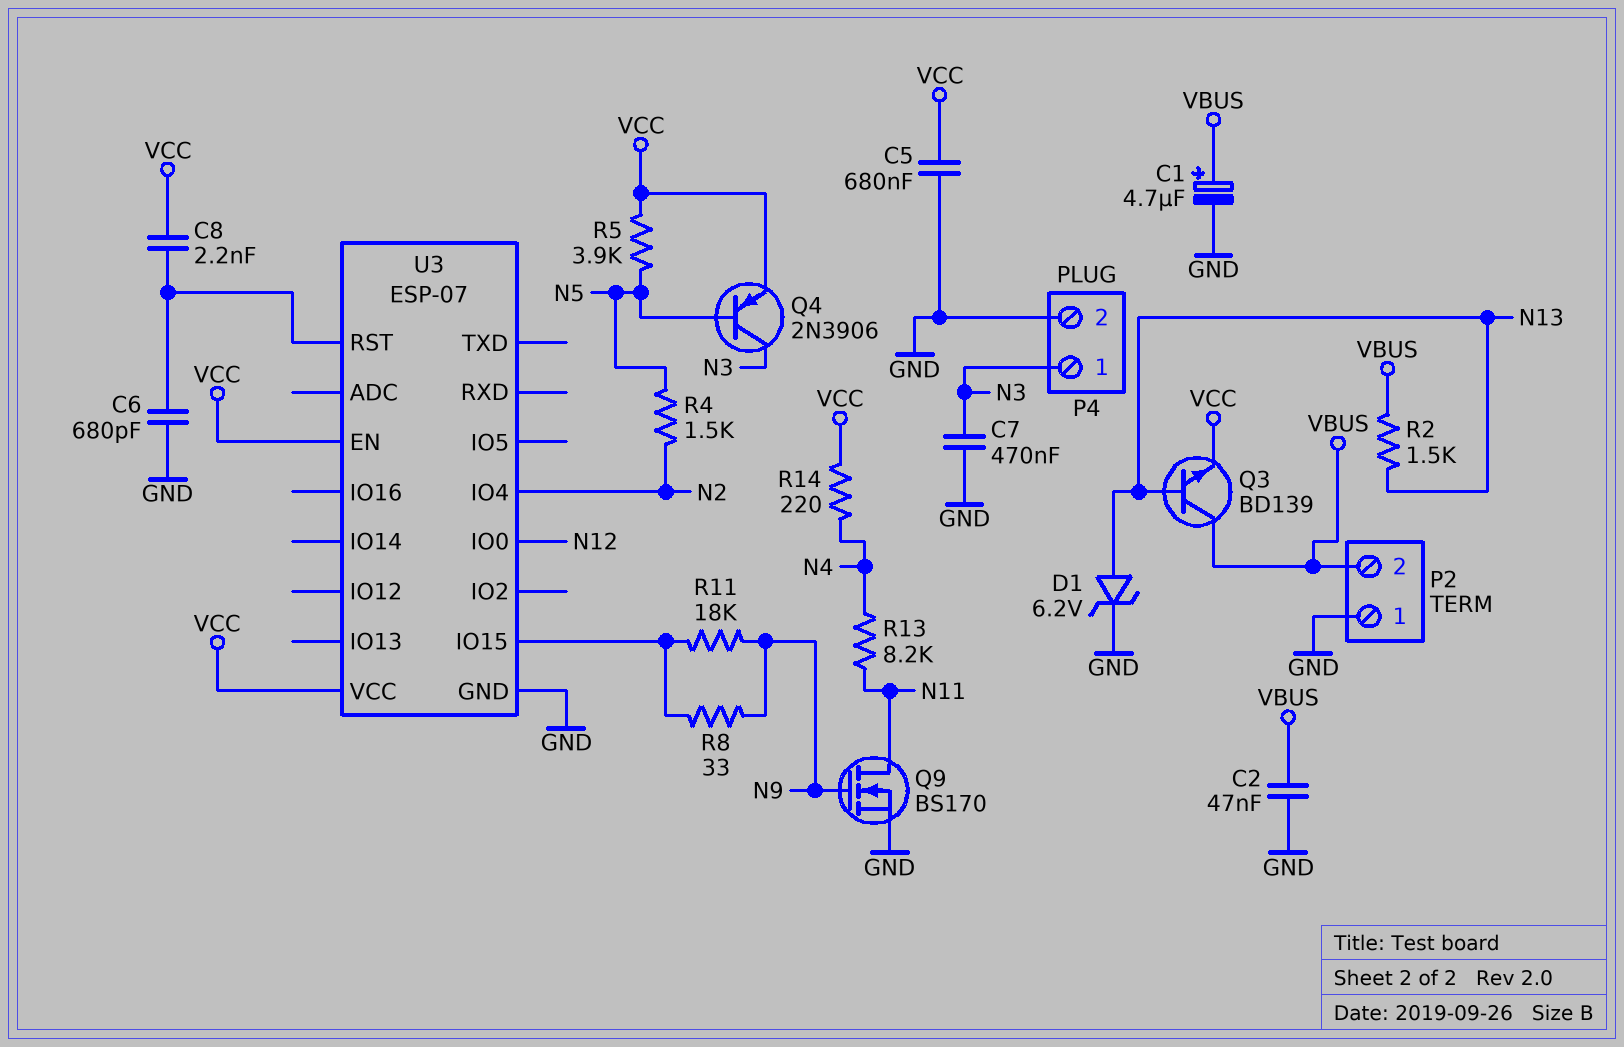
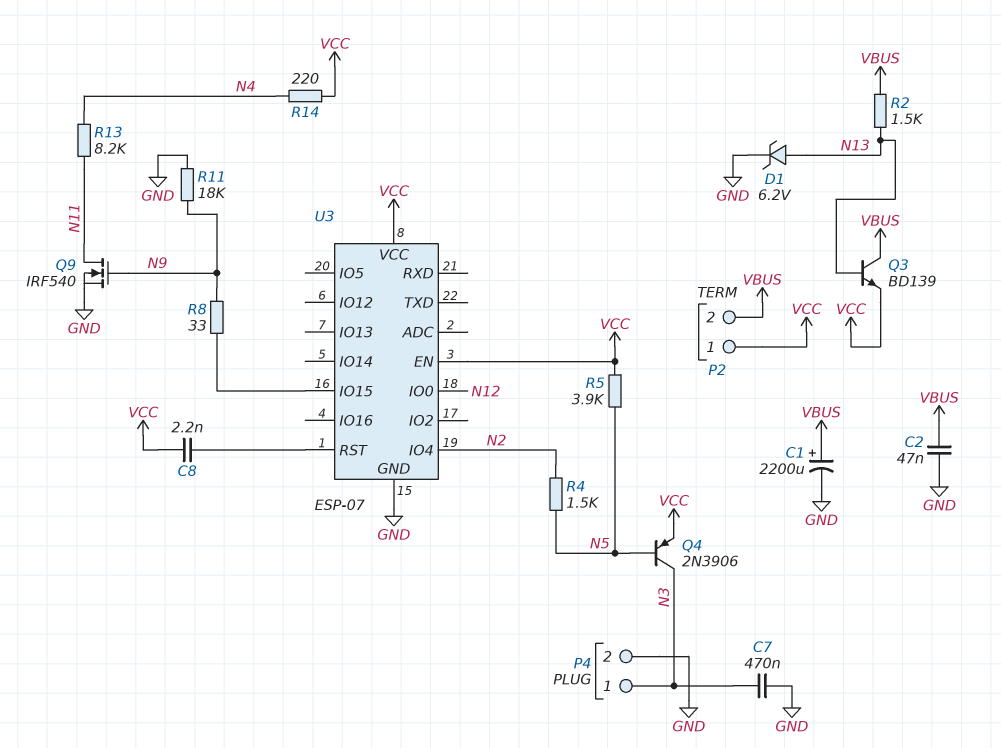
C1: 4.7uF (plus VBUS, minus GND) -> 2200uF (plus VBUS, minus GND)
C5: 680nF (GND, VCC) -> none
C6: 680pF (GND, U3/RST) -> none
P2 pin 1: GND -> VCC
Q9: NMOS BS170 (G N9, D N11, S GND) -> NMOS IRF540 (G N9, D N11, S GND)
R11: 18k (N9, U3/IO15) -> 18k (GND, N9)

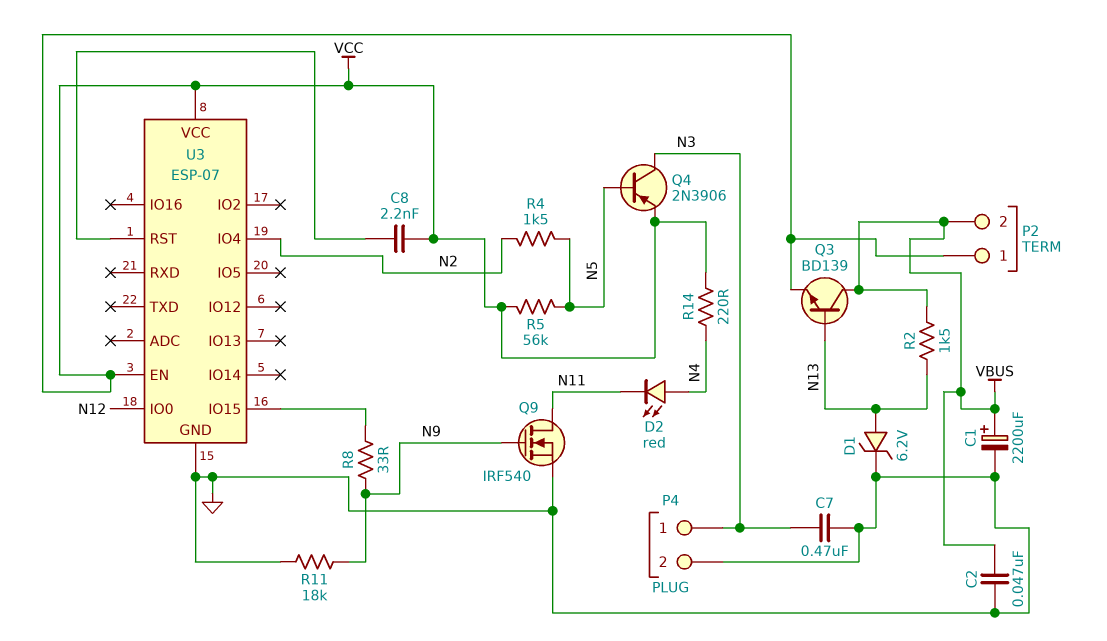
D2: none -> LED red (A N4, K N11)
R5: 3.9k (N5, VCC) -> 56k (N5, VCC)
R13: 8.2k (N4, N11) -> none

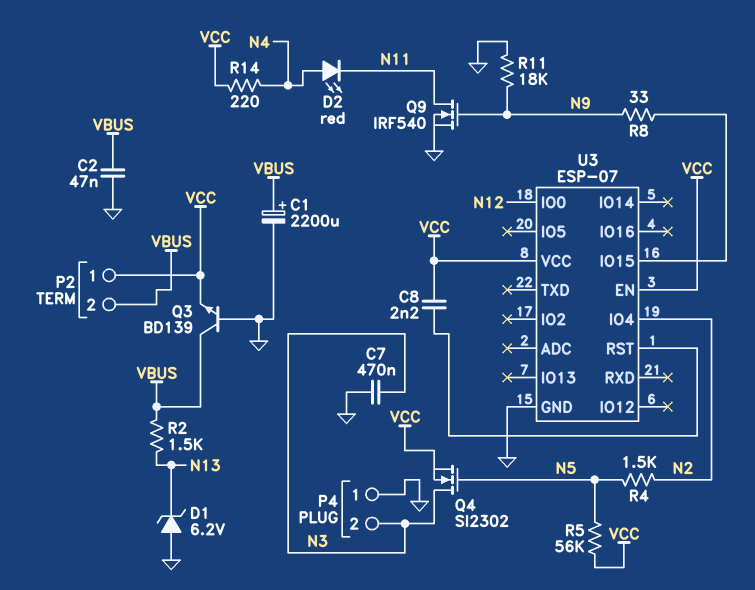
D1: zener 6.2V (A N13, K GND) -> zener 6.2V (A GND, K N13)
P4 pin 1: N3 -> GND
P4 pin 2: GND -> N3
Q3: NPN BD139 (B N13, C VBUS, E VCC) -> NPN BD139 (B GND, C VBUS, E VCC)
Q4: PNP 2N3906 (B N5, C N3, E VCC) -> NMOS SI2302 (G N5, D N3, S VCC)

